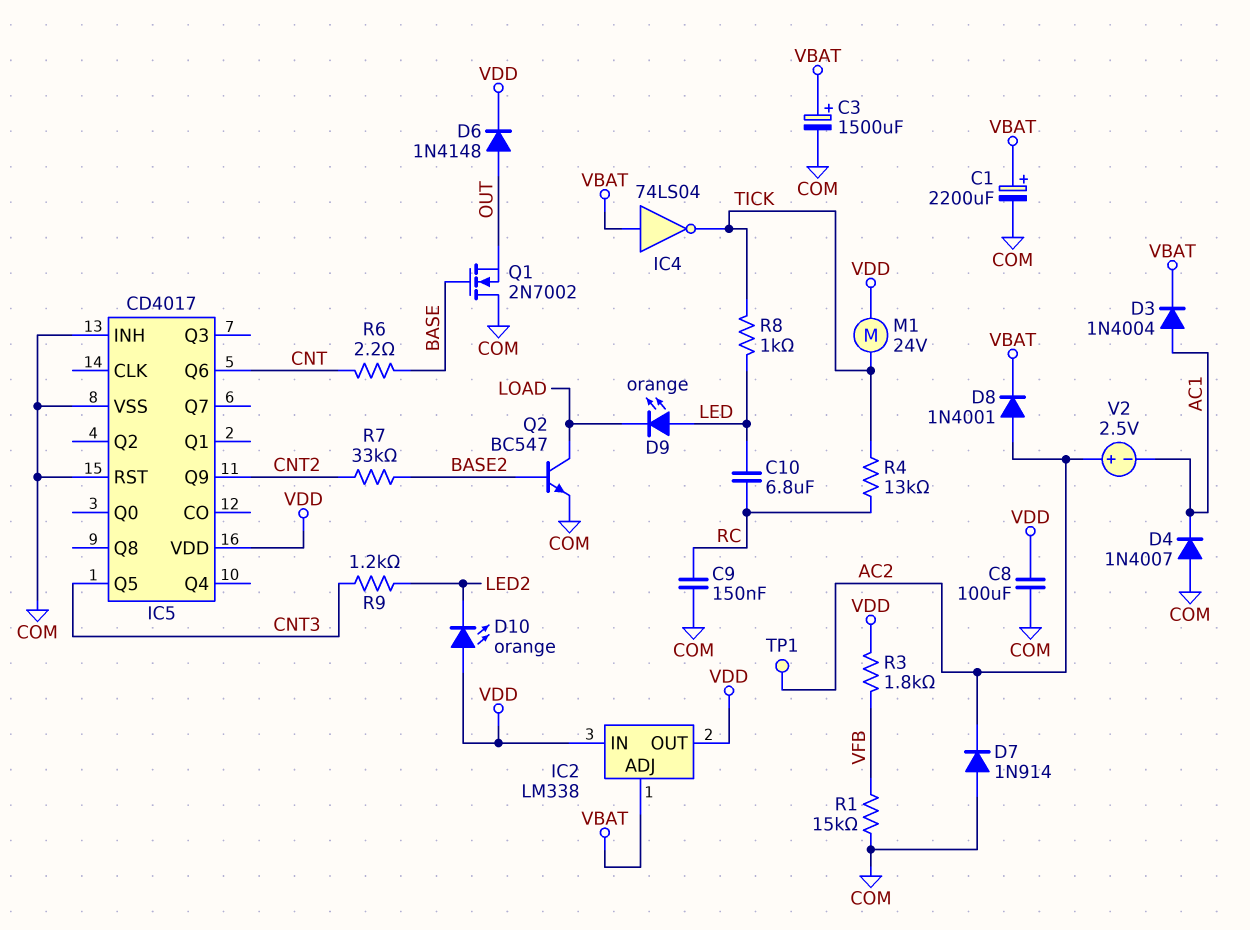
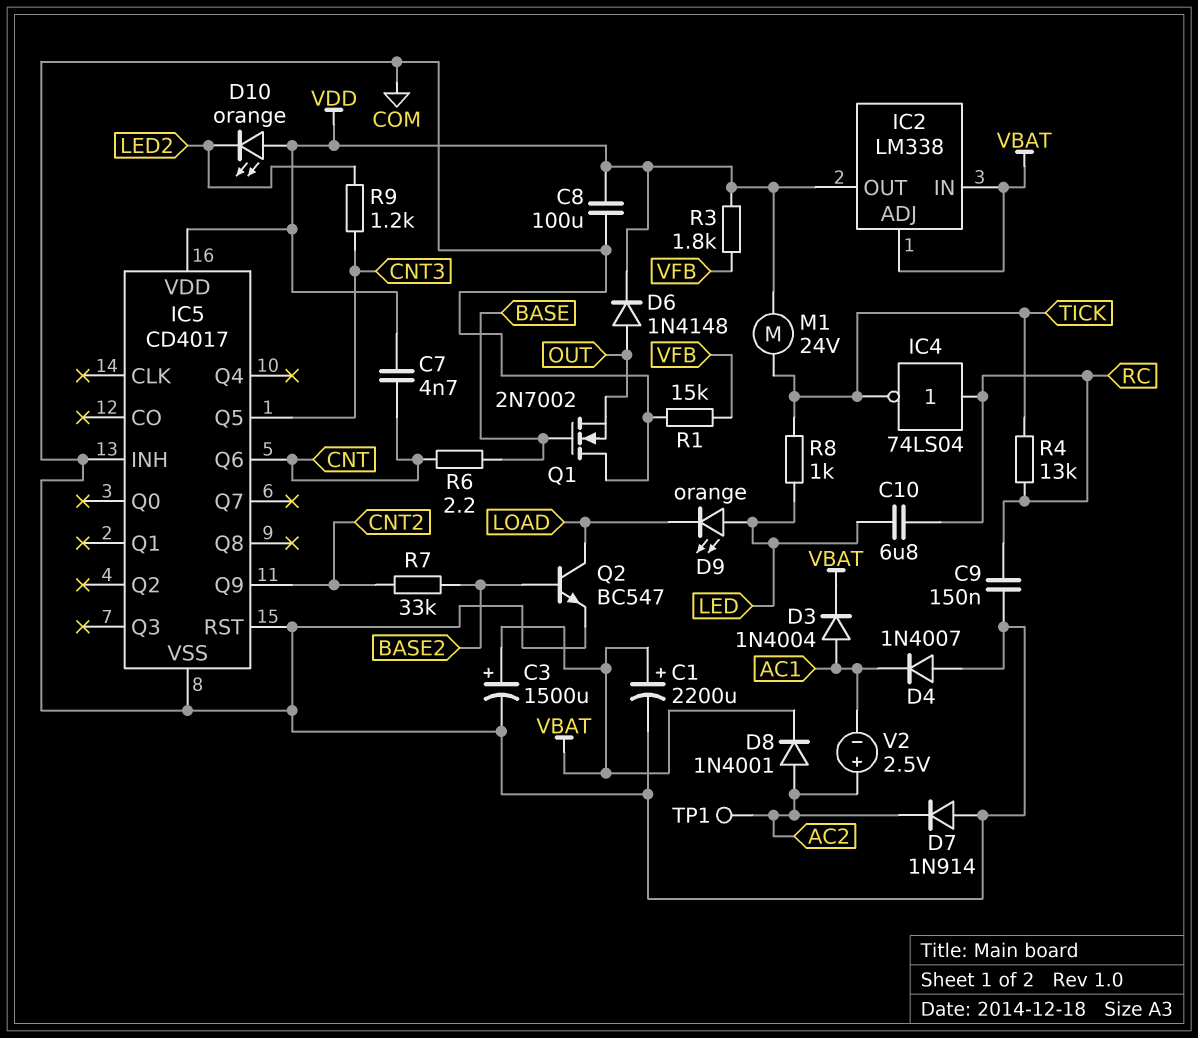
C7: none -> 4.7nF (CNT, VDD)
IC2 pin IN: VDD -> VBAT
IC4: NOT 74LS04 (in VBAT, out TICK) -> NOT 74LS04 (in RC, out TICK)

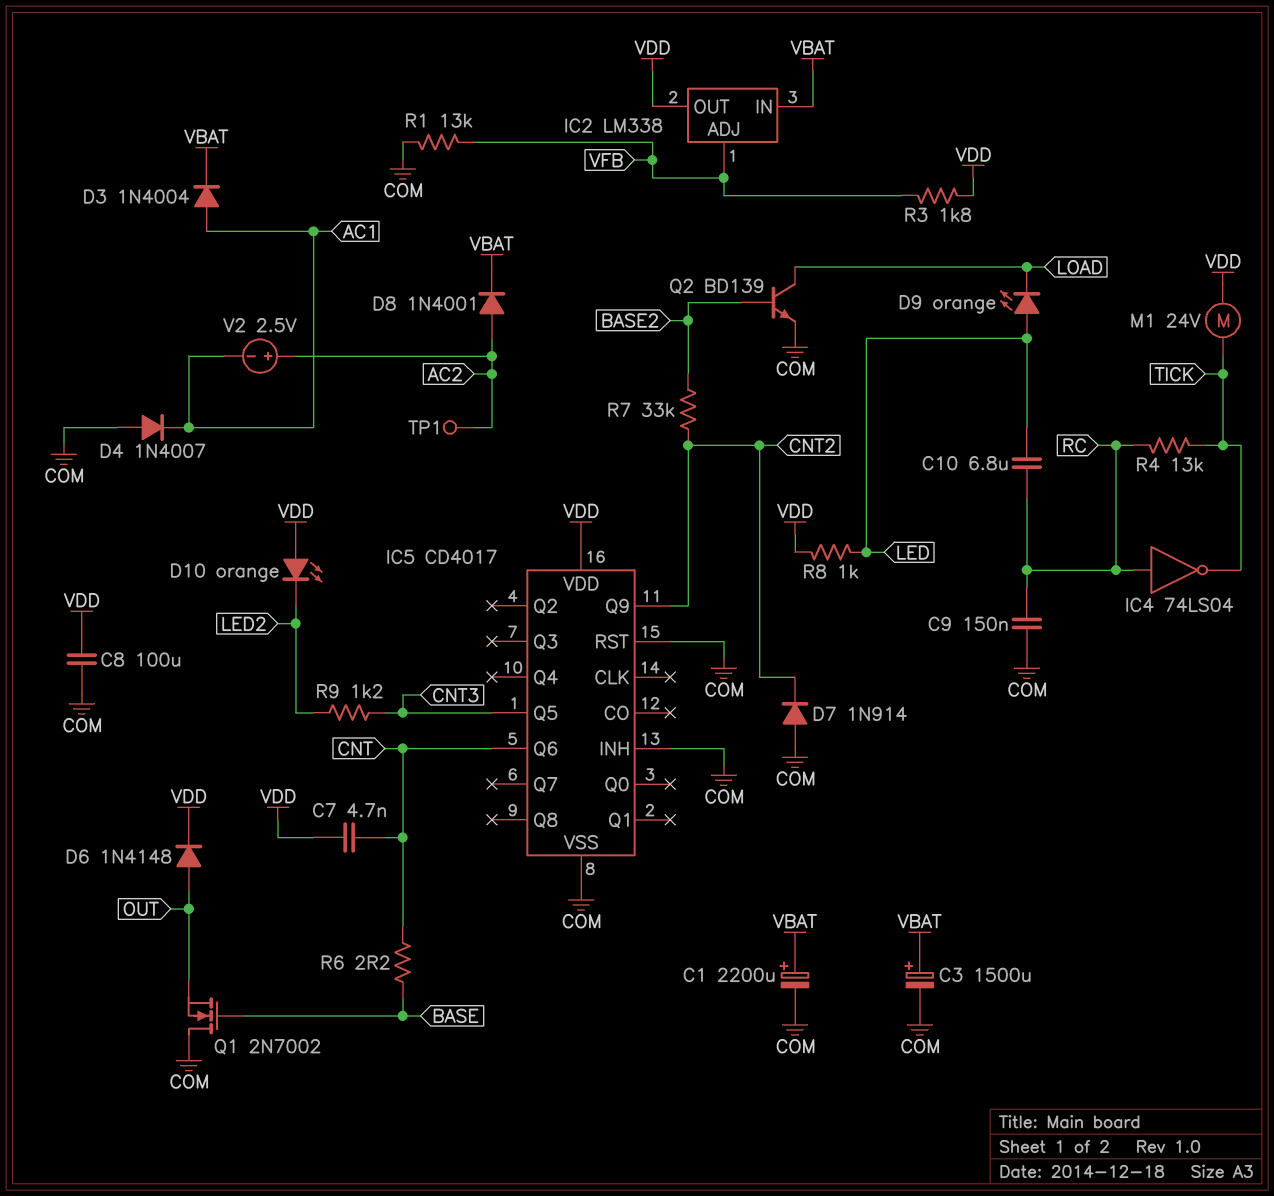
D7: diode 1N914 (A COM, K AC2) -> diode 1N914 (A COM, K CNT2)
IC2 pin ADJ: VBAT -> VFB
Q2: NPN BC547 (B BASE2, C LOAD, E COM) -> NPN BD139 (B BASE2, C LOAD, E COM)
R1: 15k (COM, VFB) -> 13k (COM, VFB)
R8: 1k (LED, TICK) -> 1k (LED, VDD)

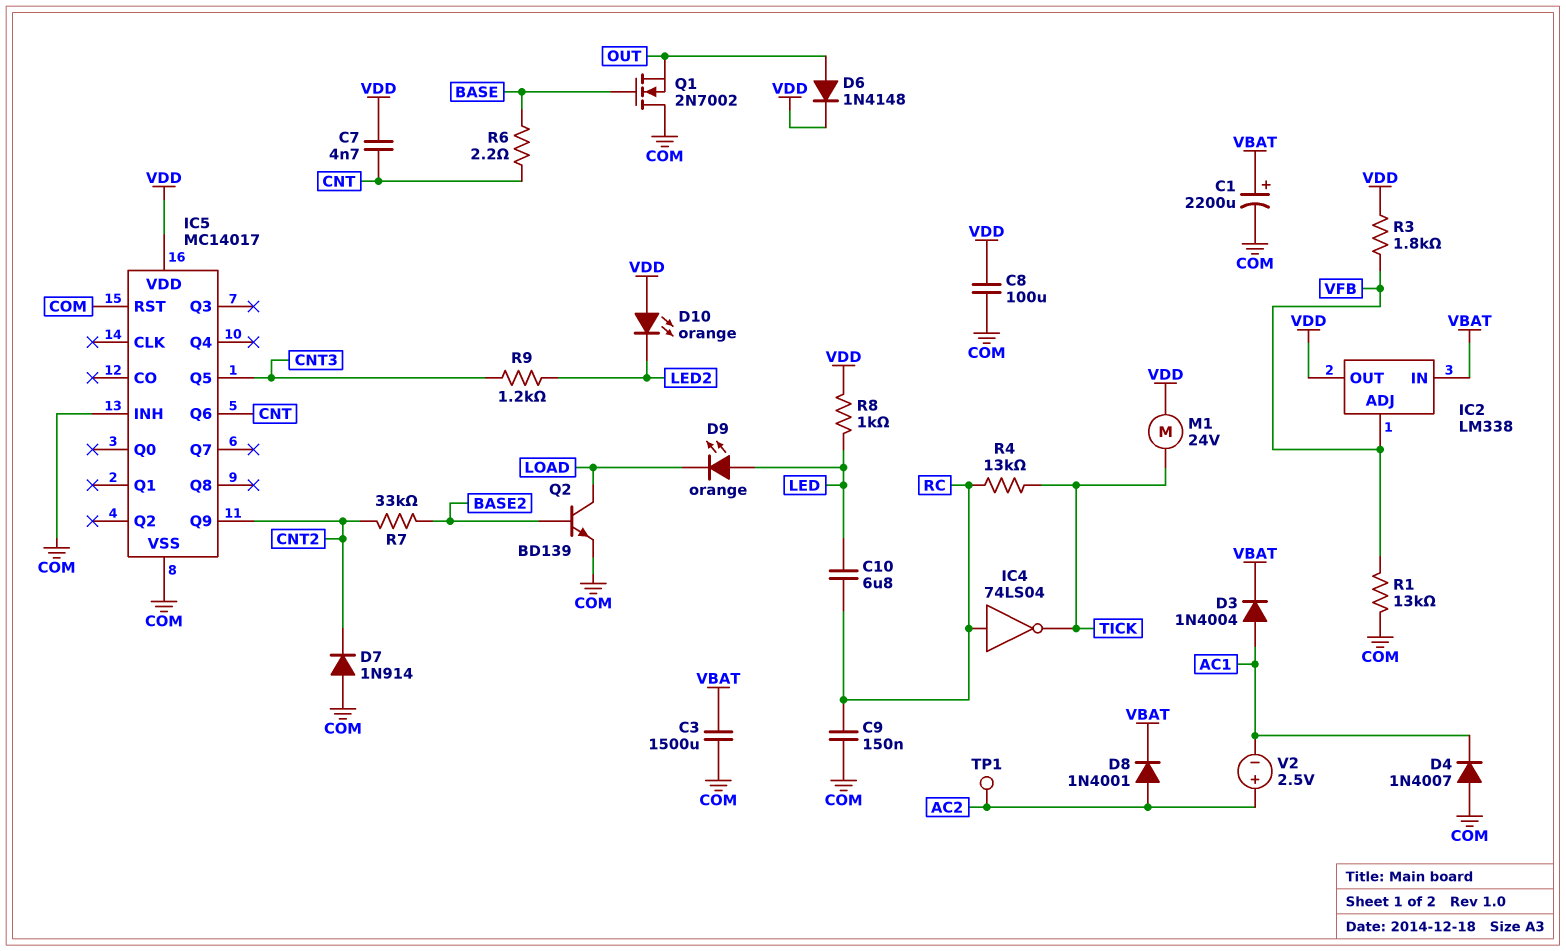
C3: 1500uF (plus VBAT, minus COM) -> 1500uF (COM, VBAT)
IC5: CD4017 -> MC14017

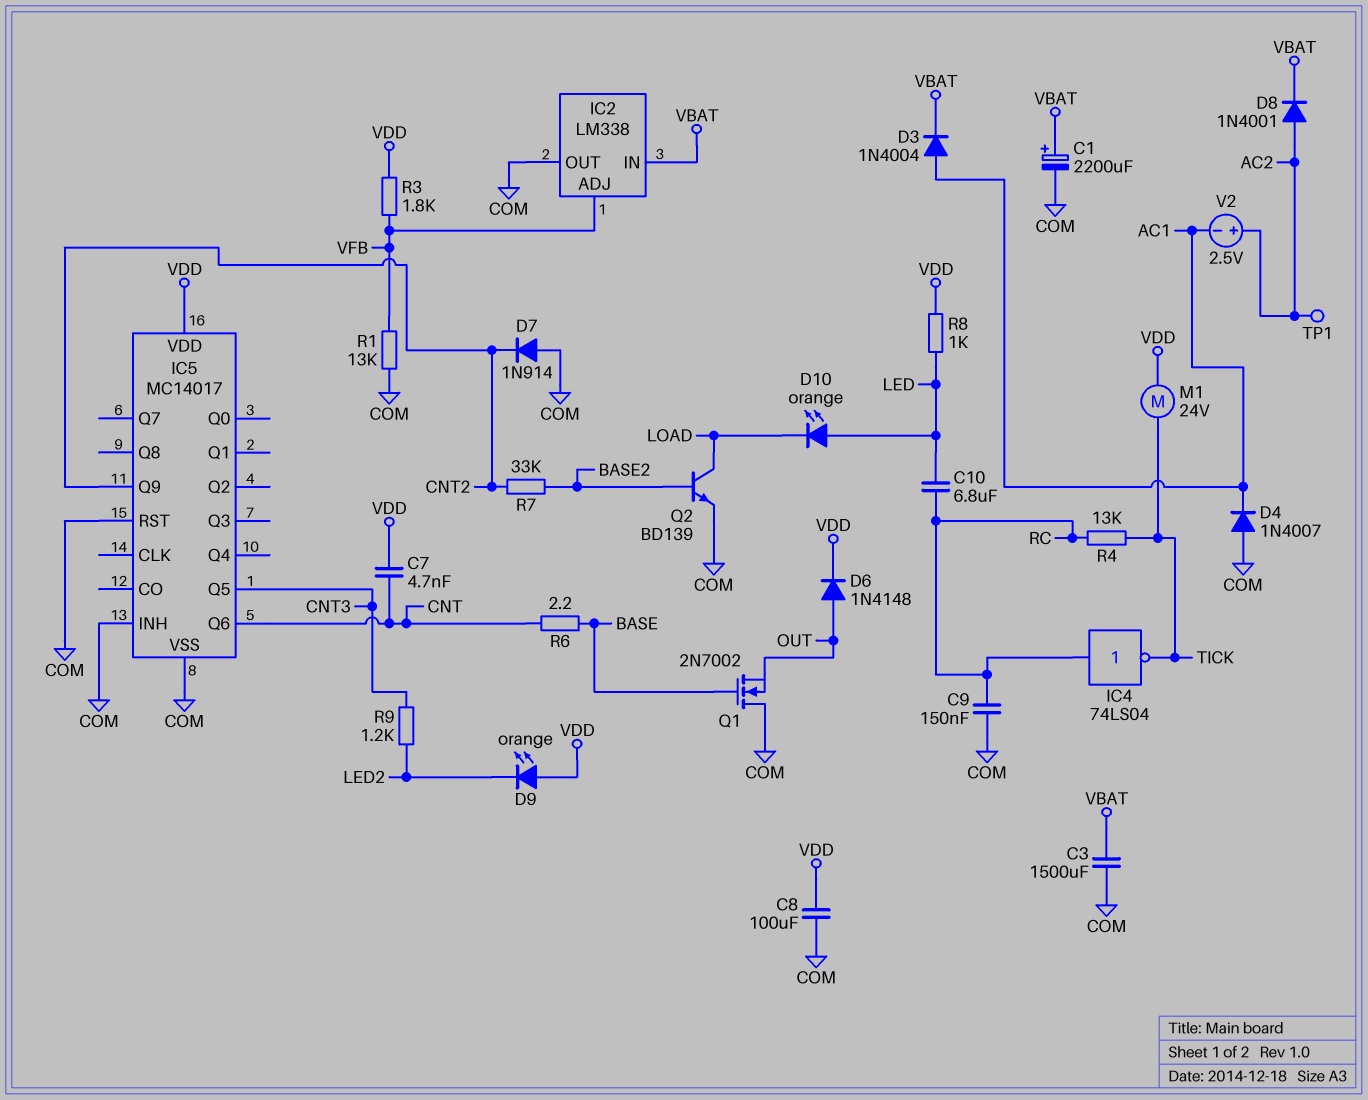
D9: LED orange (A LED, K LOAD) -> LED orange (A VDD, K LED2)
D10: LED orange (A VDD, K LED2) -> LED orange (A LED, K LOAD)
IC2 pin OUT: VDD -> COM

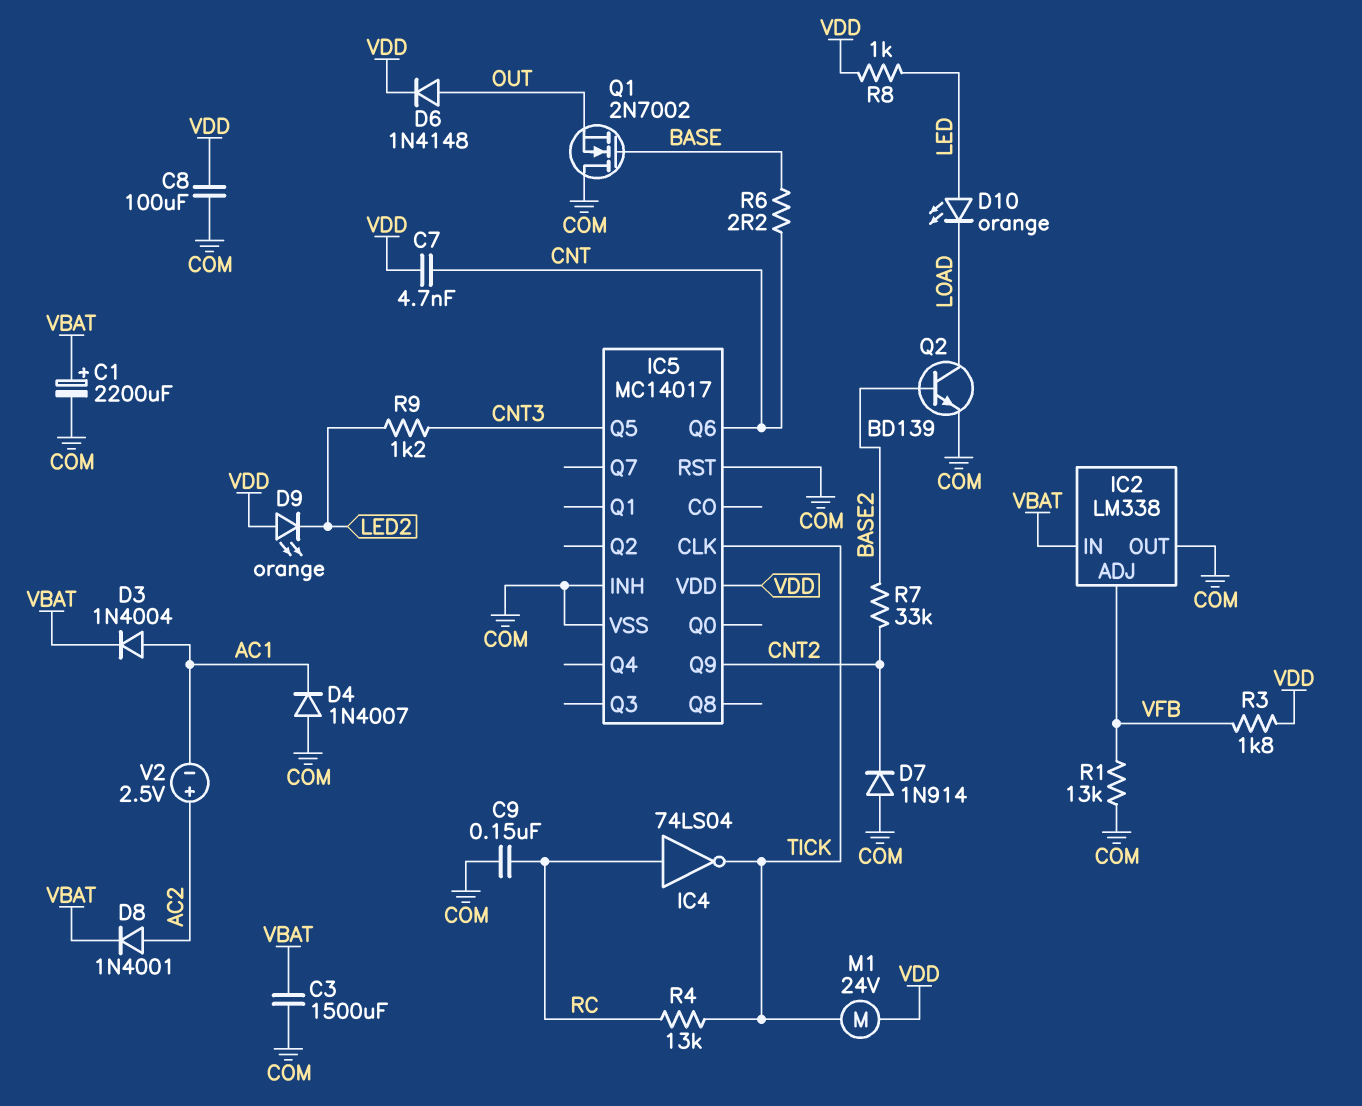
C10: 6.8uF (LED, RC) -> none
IC5 pin CLK: none -> TICK
TP1: test point (AC2) -> none

